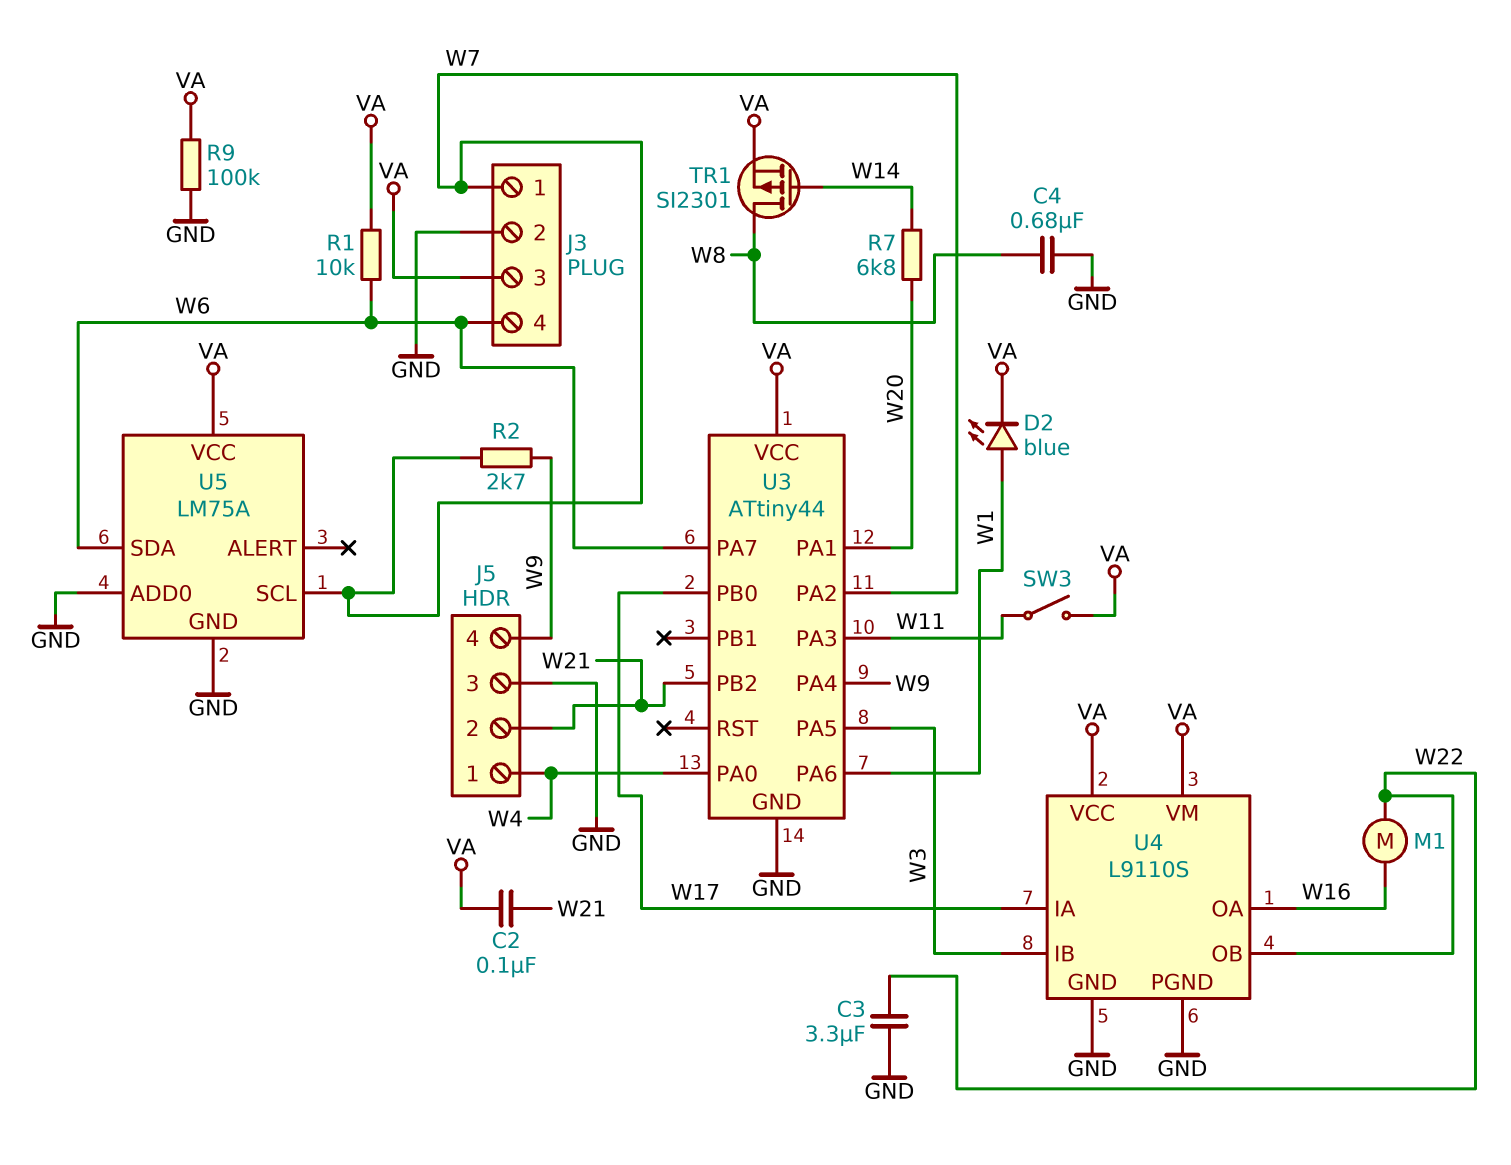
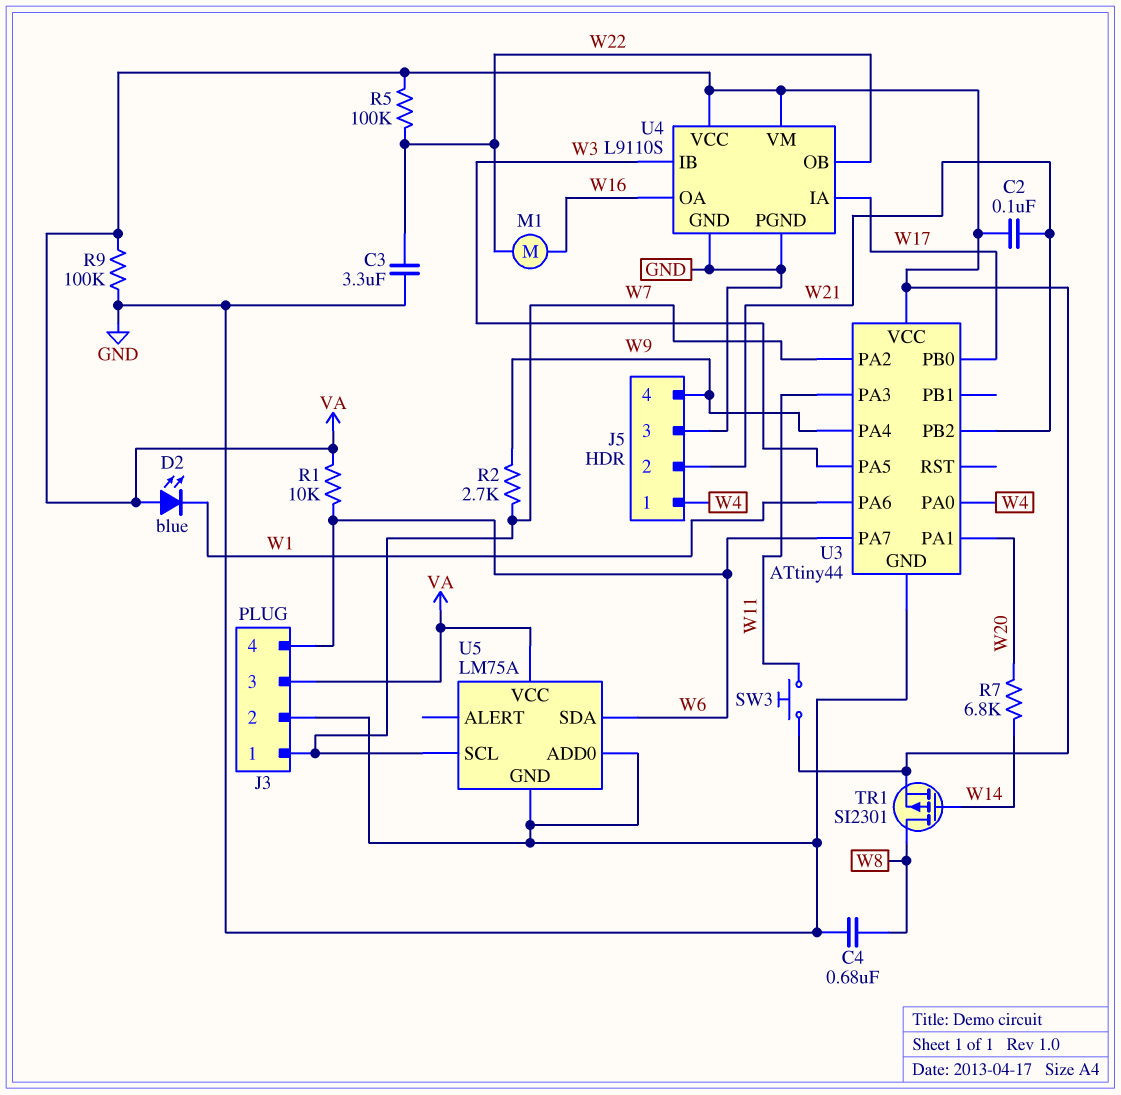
D2: LED blue (A W1, K VA) -> LED blue (A VA, K W1)
R5: none -> 100k (VA, W22)
SW3: switch (VA, W11) -> button (VA, W11)

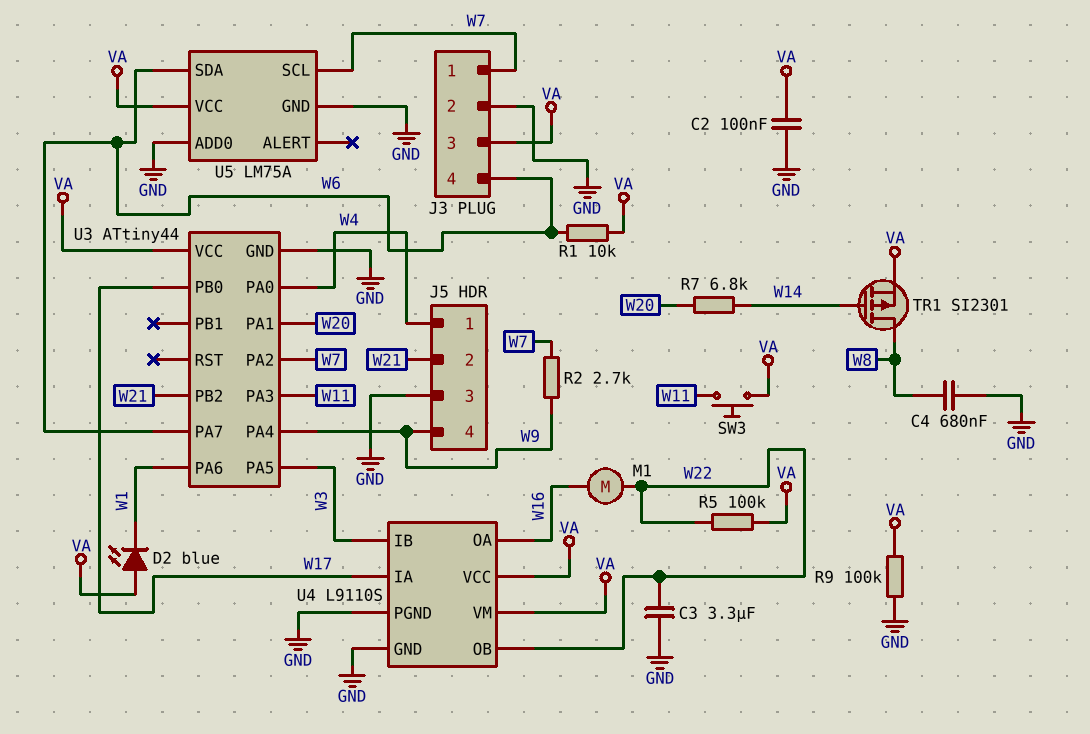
C2: 100nF (VA, W21) -> 100nF (GND, VA)

